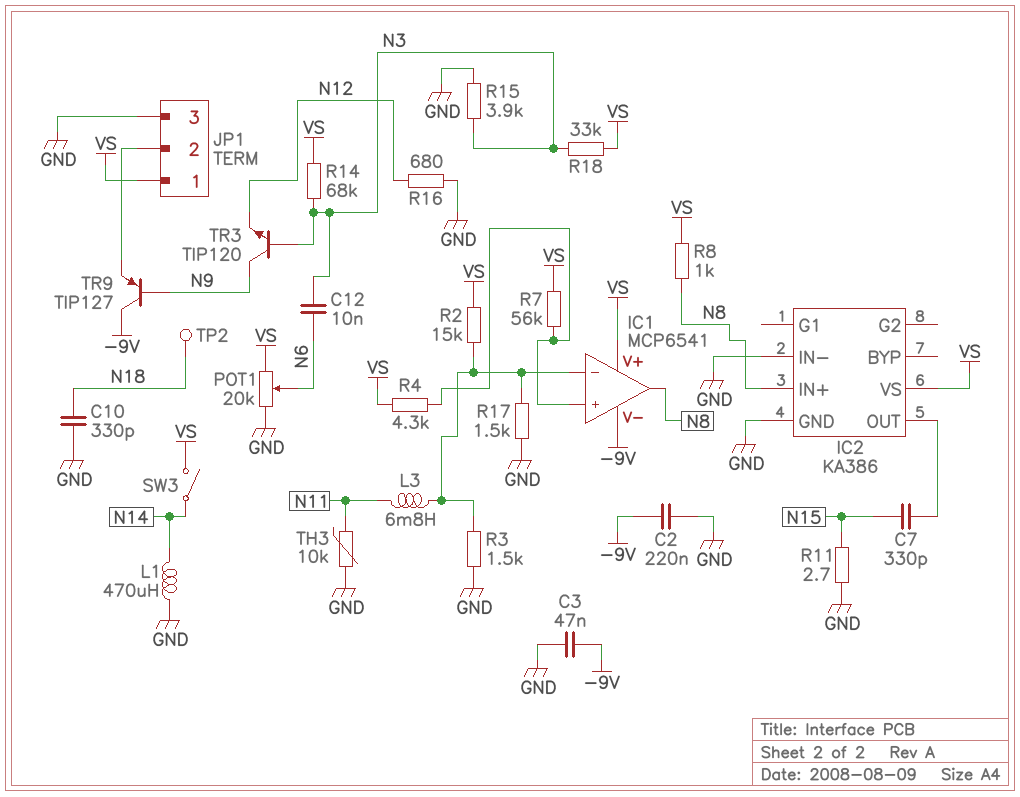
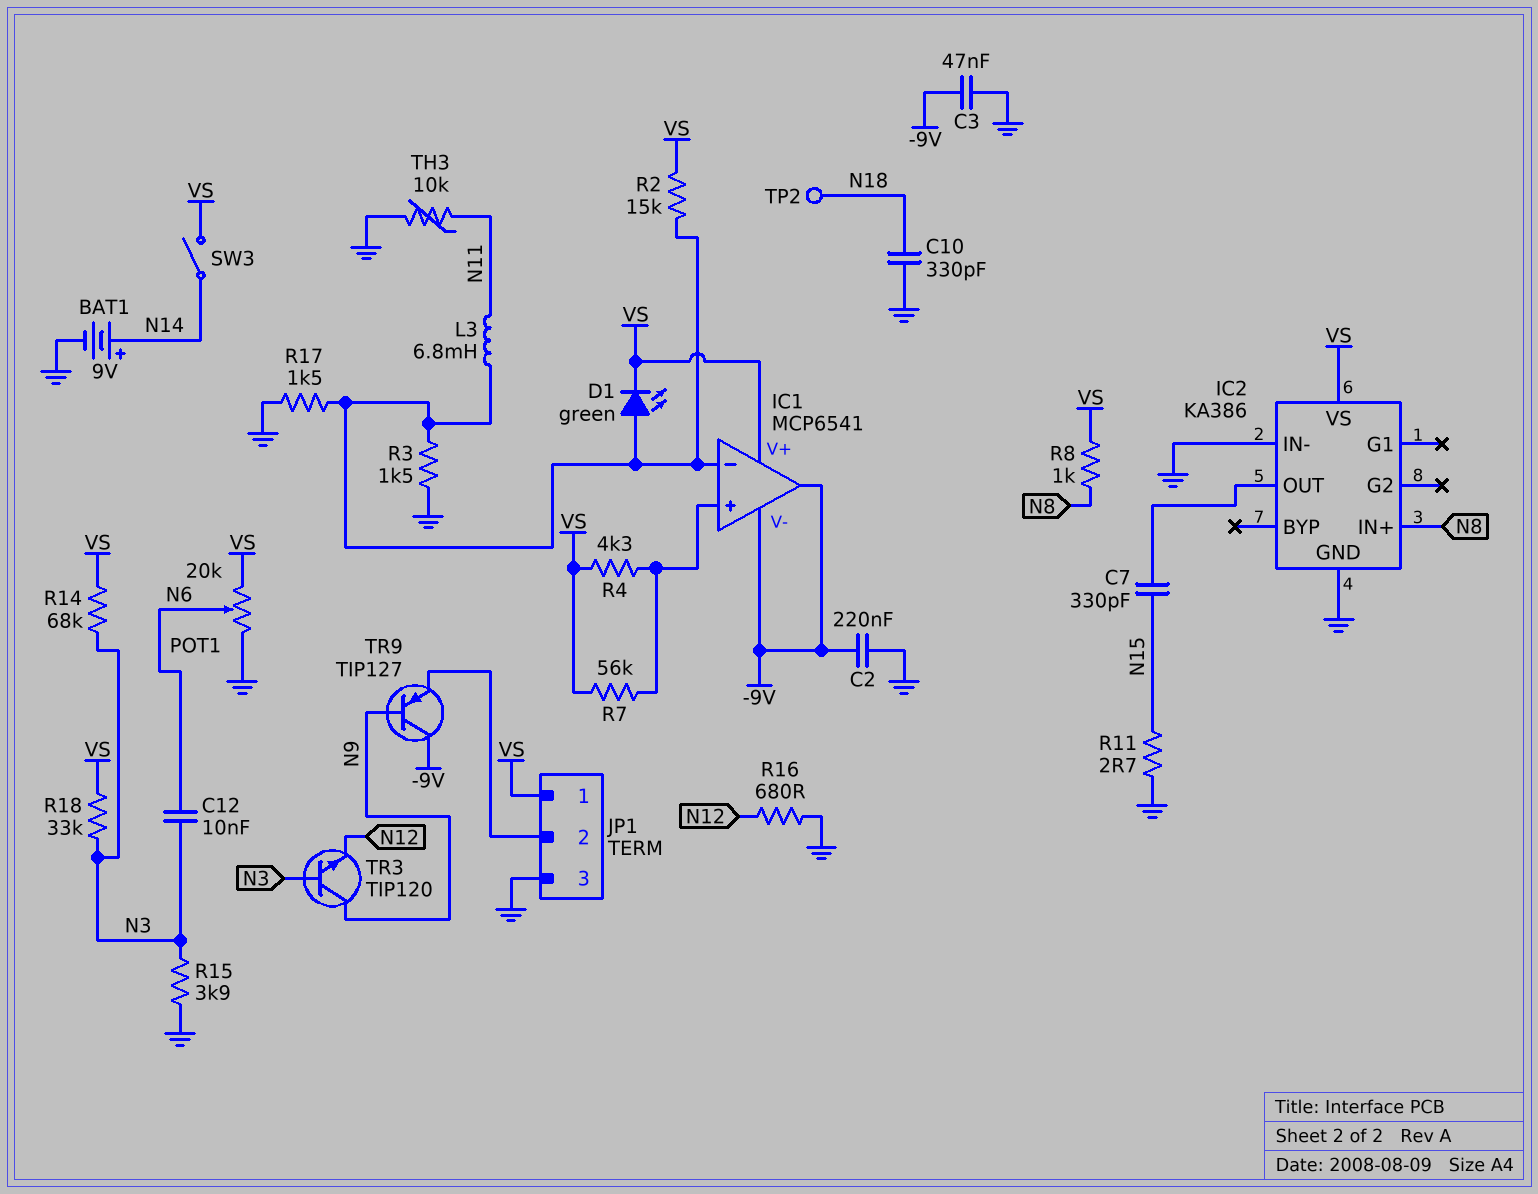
BAT1: none -> 9V (plus N14, minus GND)
D1: none -> LED green (A IC1/in-, K VS)
IC1 pin out: N8 -> -9V
L1: 470uH (GND, N14) -> none

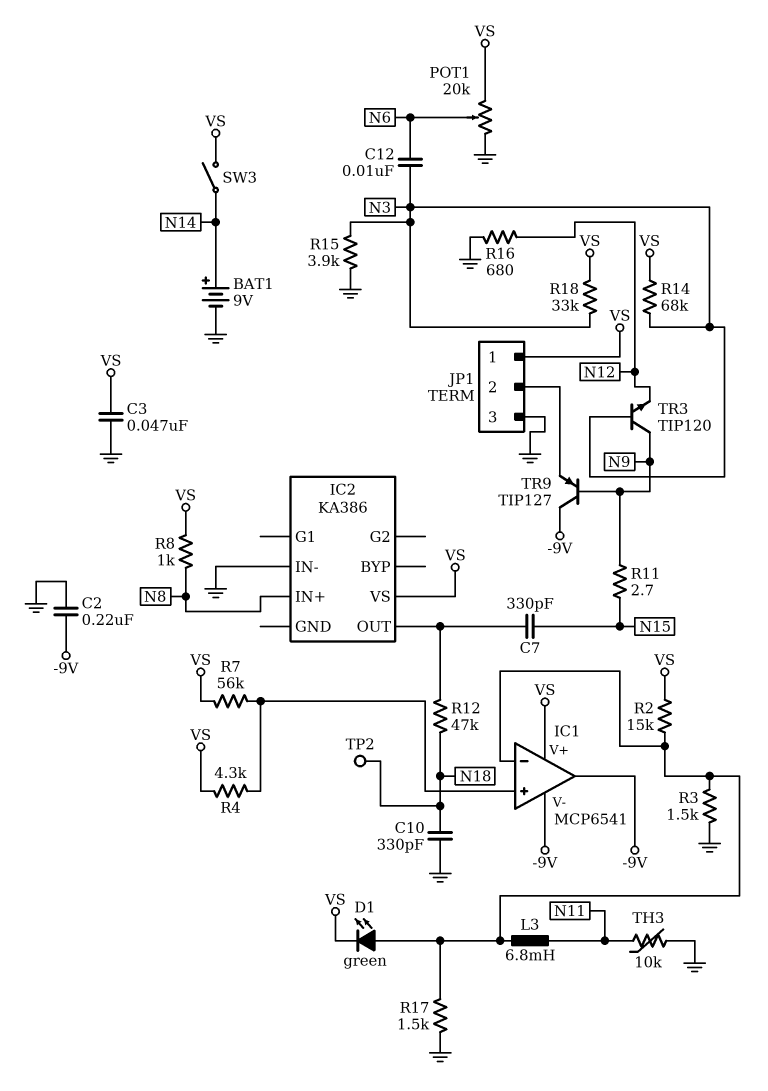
C3: 47nF (-9V, GND) -> 47nF (GND, VS)
IC2 pin GND: GND -> none
R11: 2.7 (GND, N15) -> 2.7 (N9, N15)
R12: none -> 47k (IC2/OUT, N18)

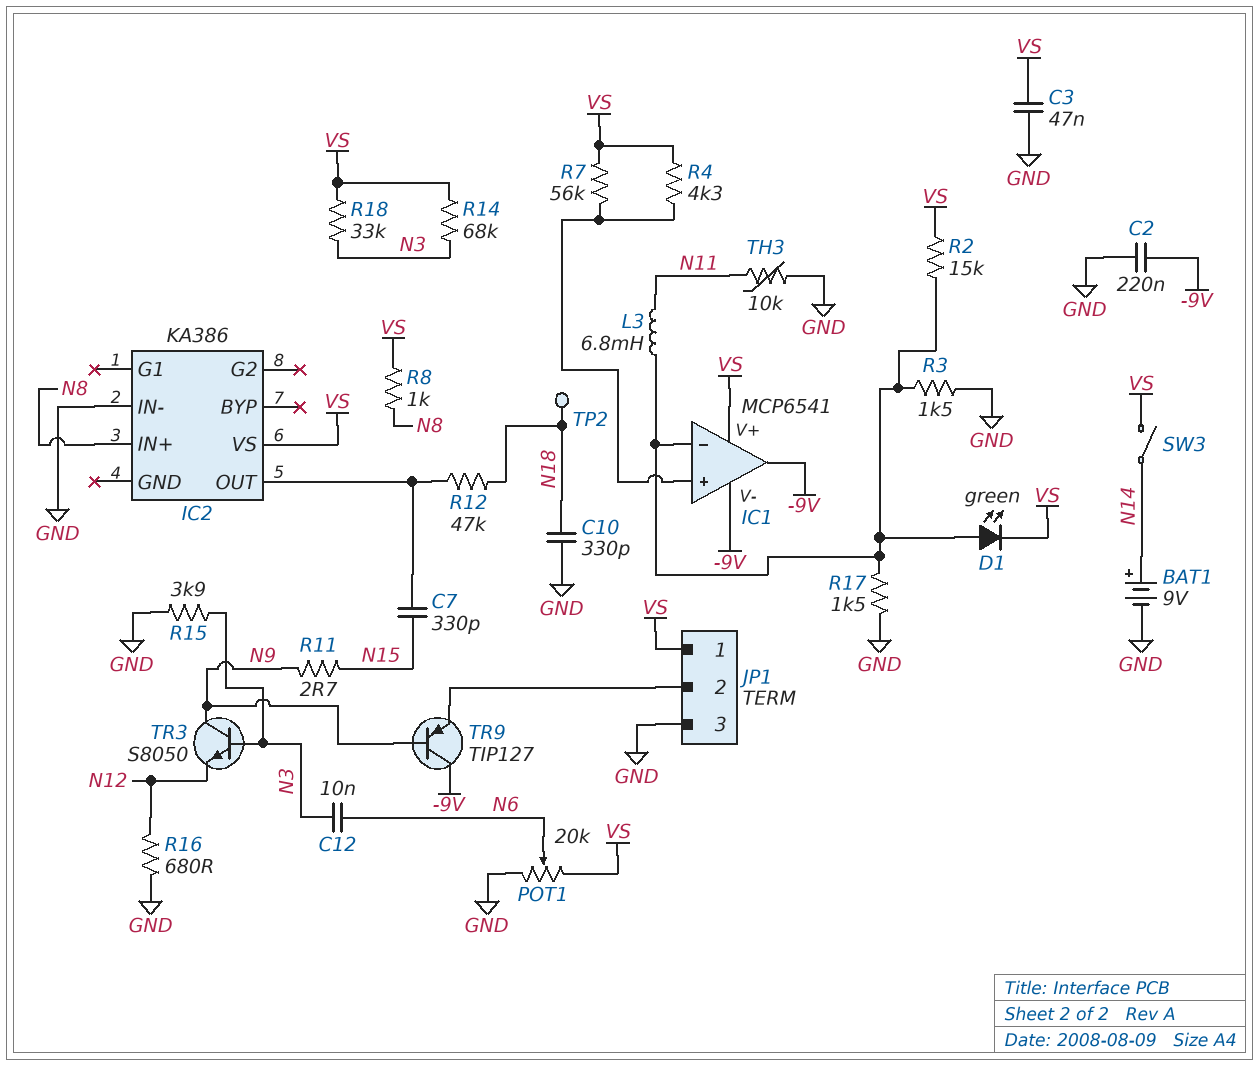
TR3: NPN TIP120 (B N3, C N9, E N12) -> NPN S8050 (B N3, C N9, E N12)

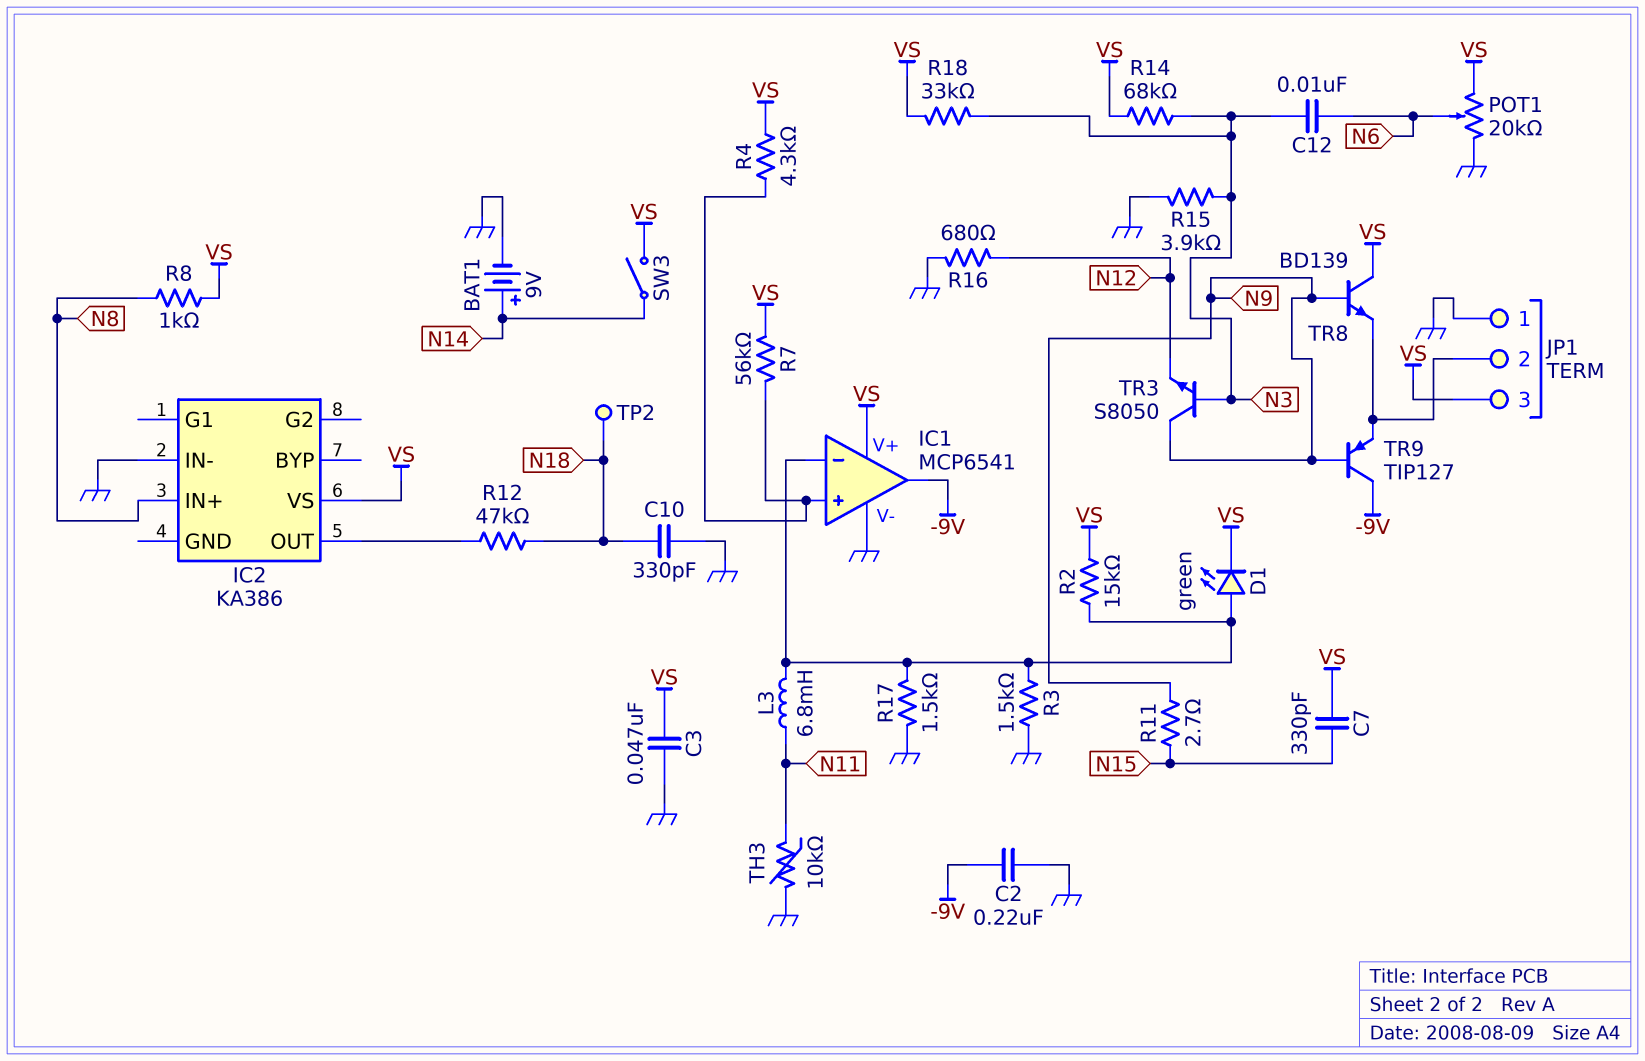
C7: 330pF (IC2/OUT, N15) -> 330pF (N15, VS)
IC1 pin V-: -9V -> GND
JP1 pin 1: VS -> GND
JP1 pin 3: GND -> VS
TR8: none -> NPN BD139 (B N9, C VS, E JP1/2)

